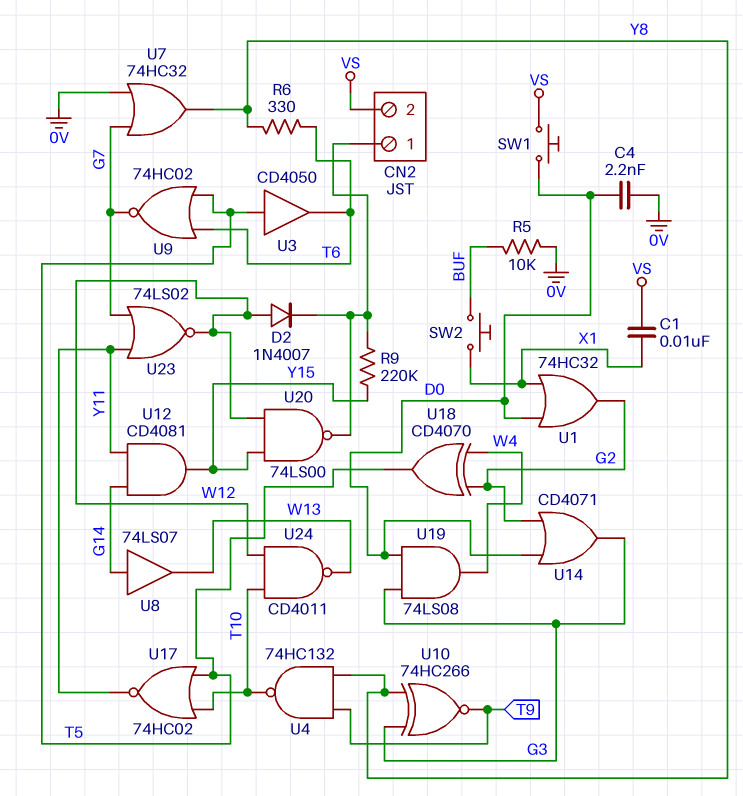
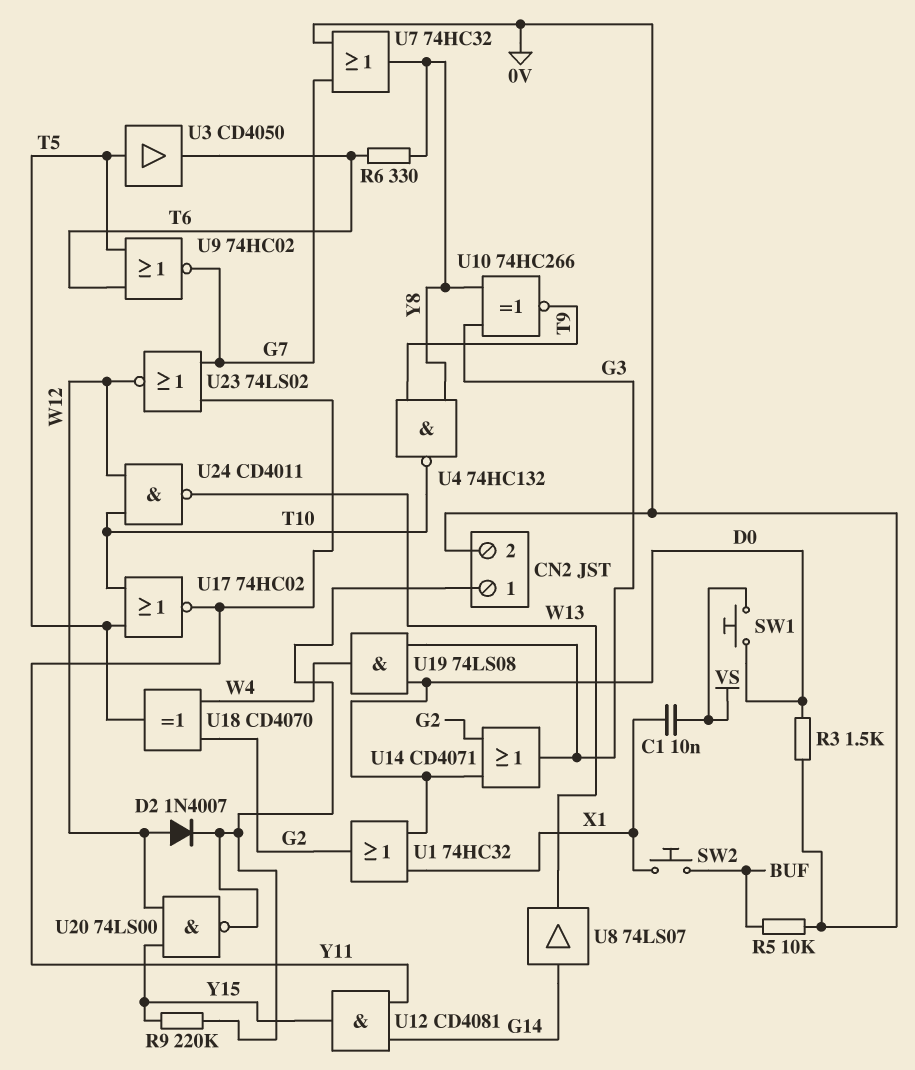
C4: 2.2nF (0V, D0) -> none
CN2 pin 2: VS -> 0V
R3: none -> 1.5k (0V, D0)

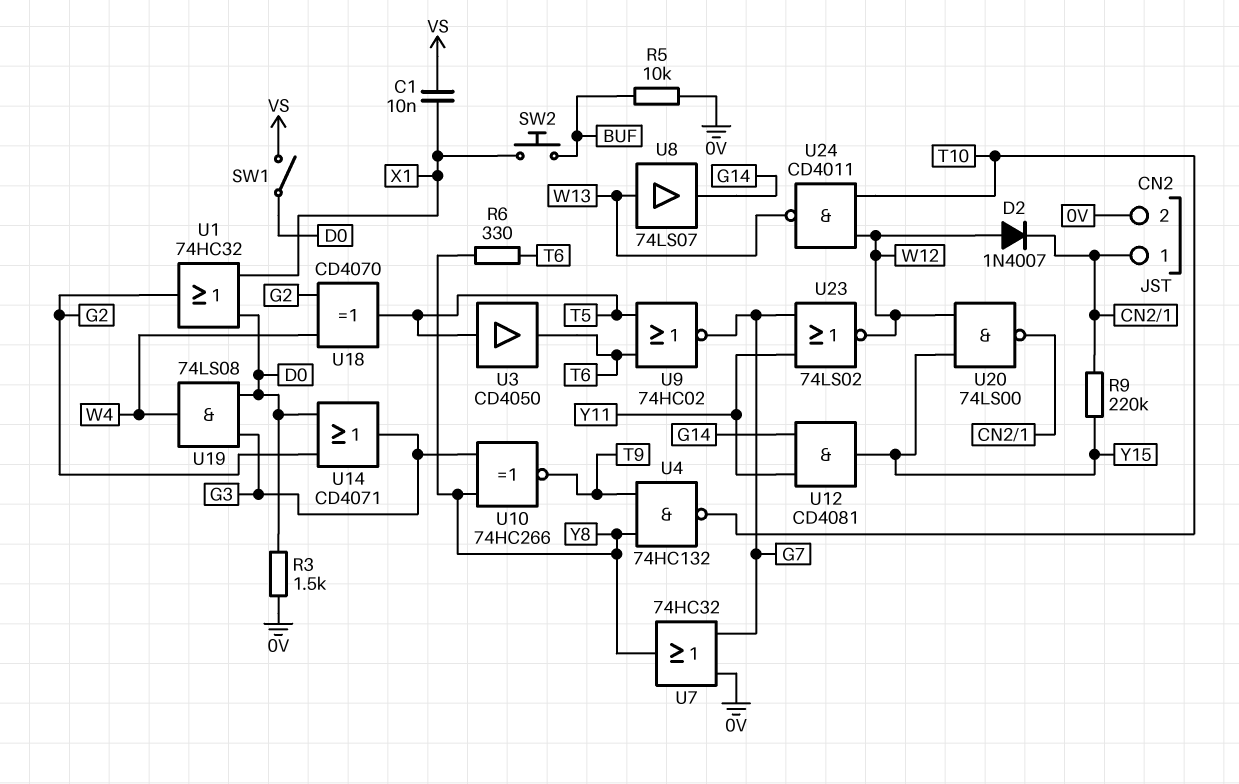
SW1: button (D0, VS) -> switch (D0, VS)
U8: buffer 74LS07 (in G14, out W13) -> buffer 74LS07 (in W13, out G14)
U17: NOR 74HC02 (in T5, in T10, out Y11) -> none

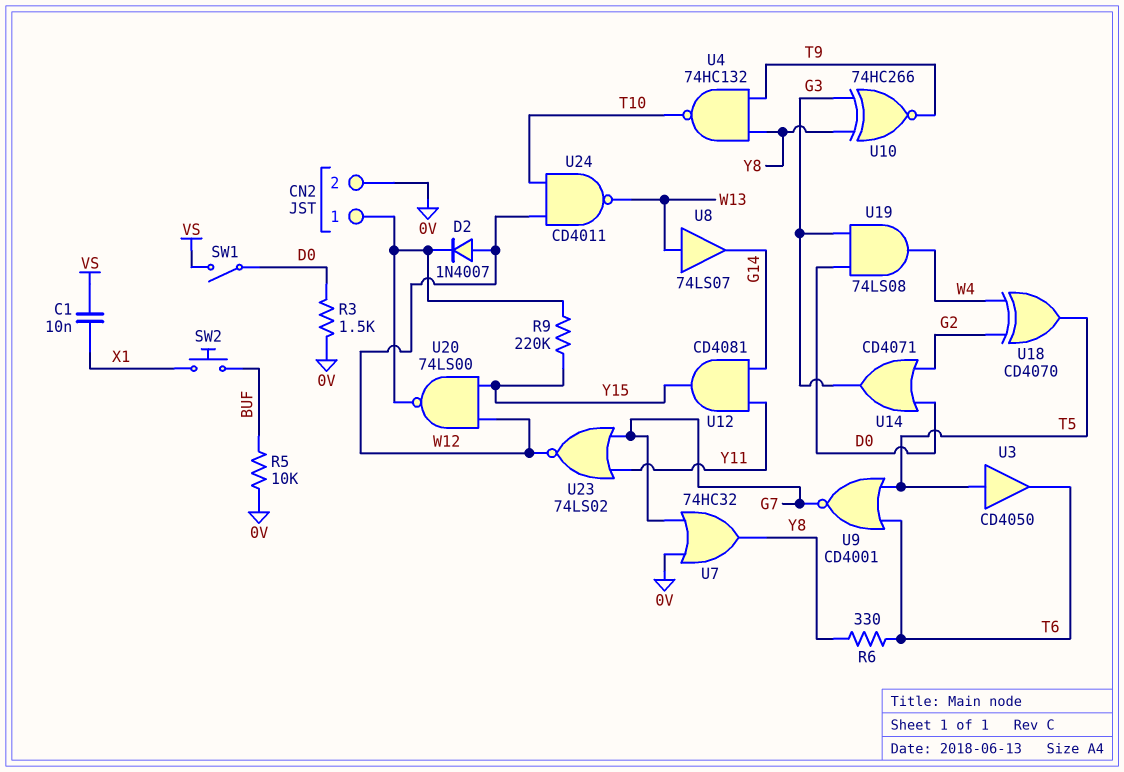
U1: OR 74HC32 (in D0, in X1, out G2) -> none
U9: NOR 74HC02 (in T5, in T6, out G7) -> NOR CD4001 (in T5, in T6, out G7)

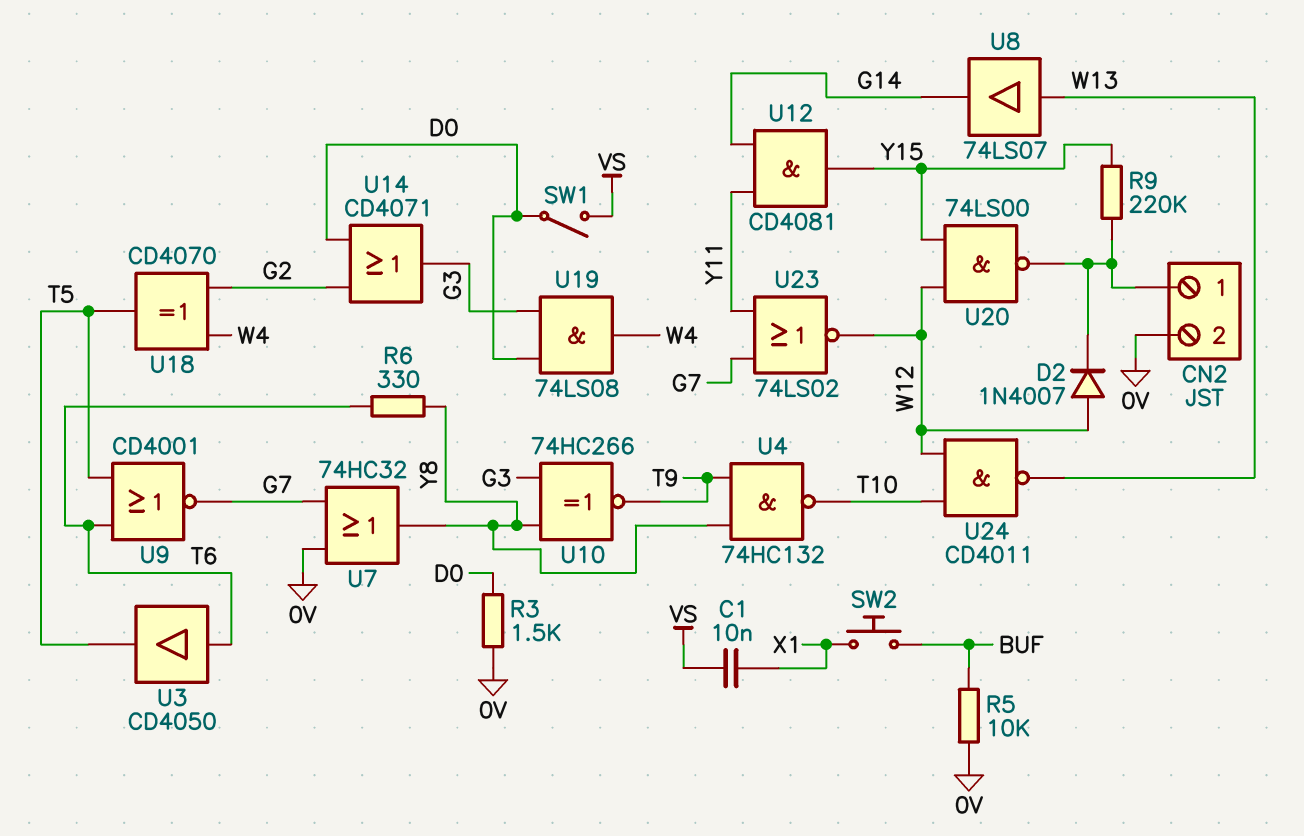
U3: buffer CD4050 (in T5, out T6) -> buffer CD4050 (in T6, out T5)

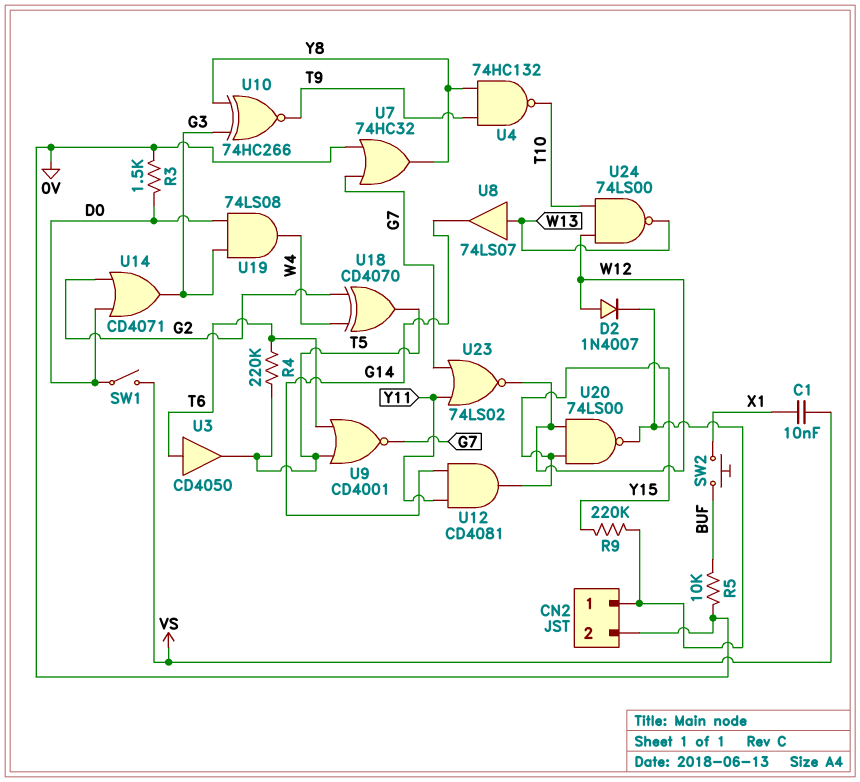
R4: none -> 220k (T5, T6)
R6: 330 (T6, Y8) -> none
U24: NAND CD4011 (in T10, in W12, out W13) -> NAND 74LS00 (in T10, in W12, out W13)

